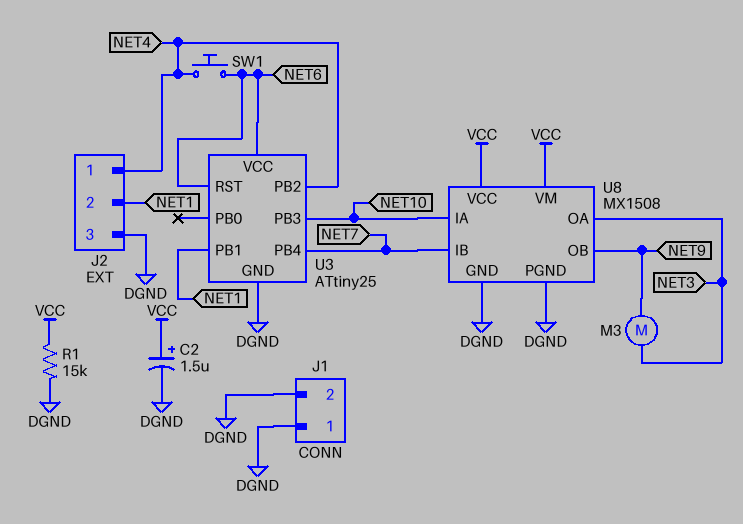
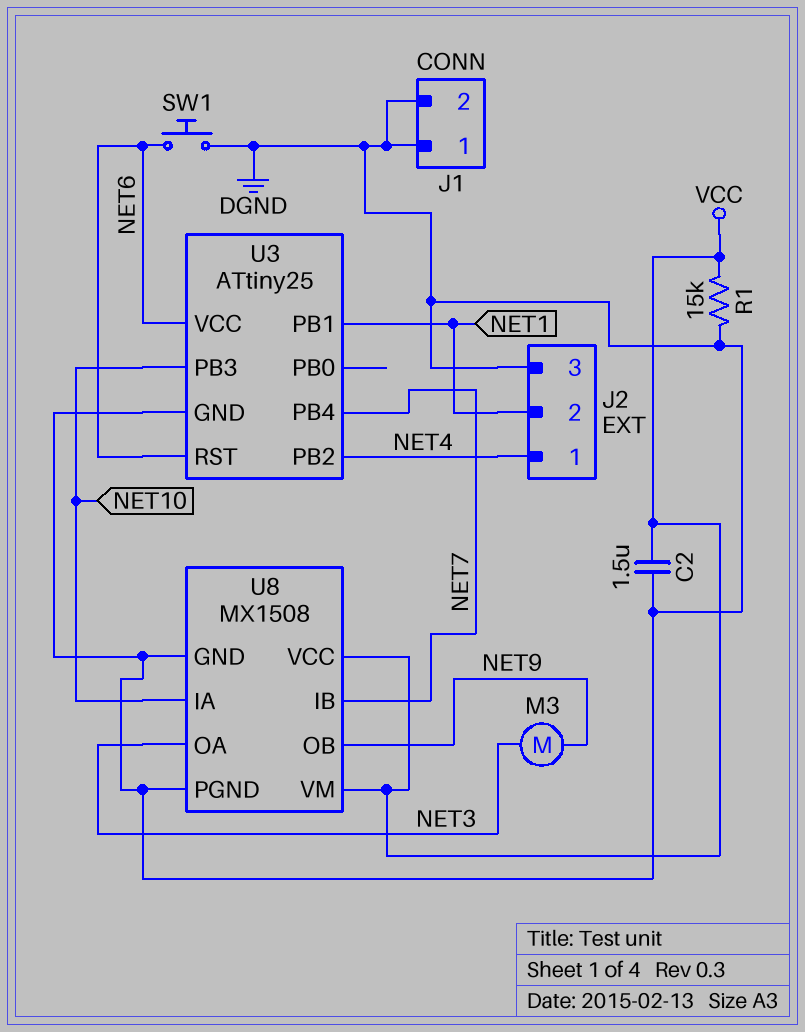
C2: 1.5uF (plus VCC, minus DGND) -> 1.5uF (DGND, VCC)
SW1: button (NET4, NET6) -> button (DGND, NET6)

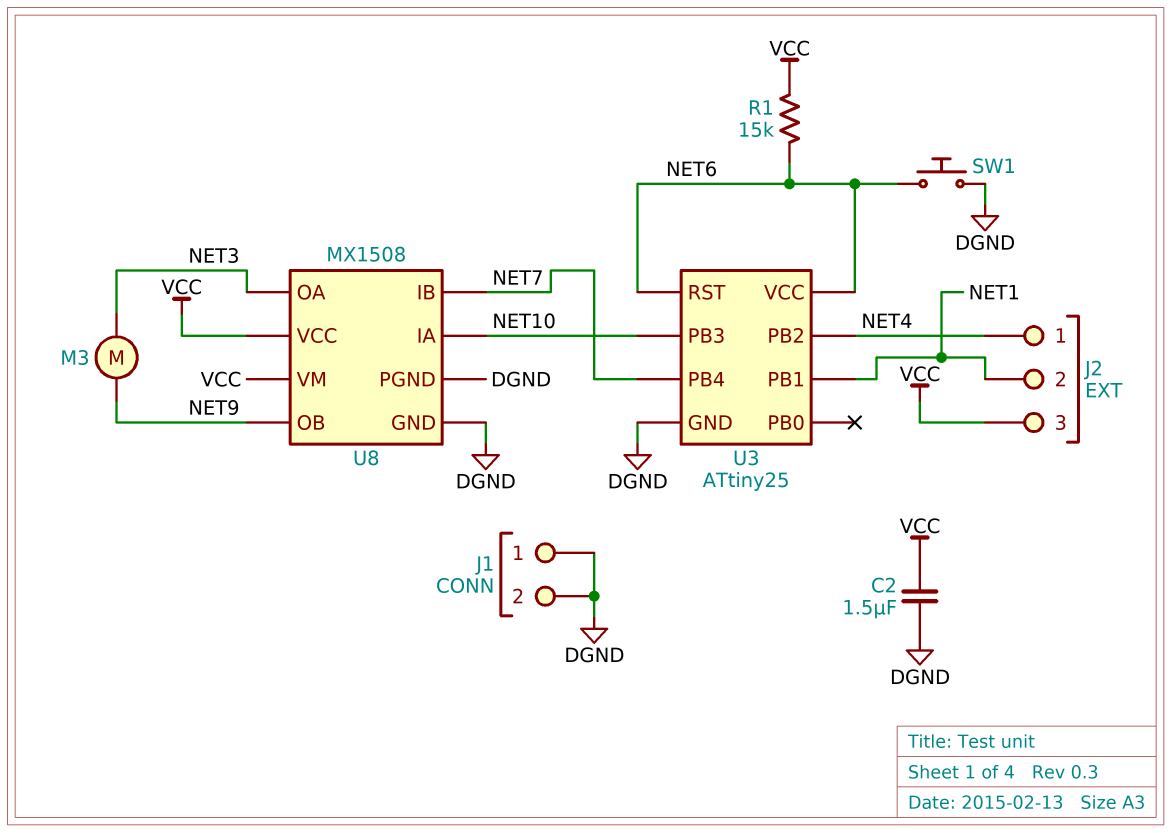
J2 pin 3: DGND -> VCC
R1: 15k (DGND, VCC) -> 15k (NET6, VCC)

